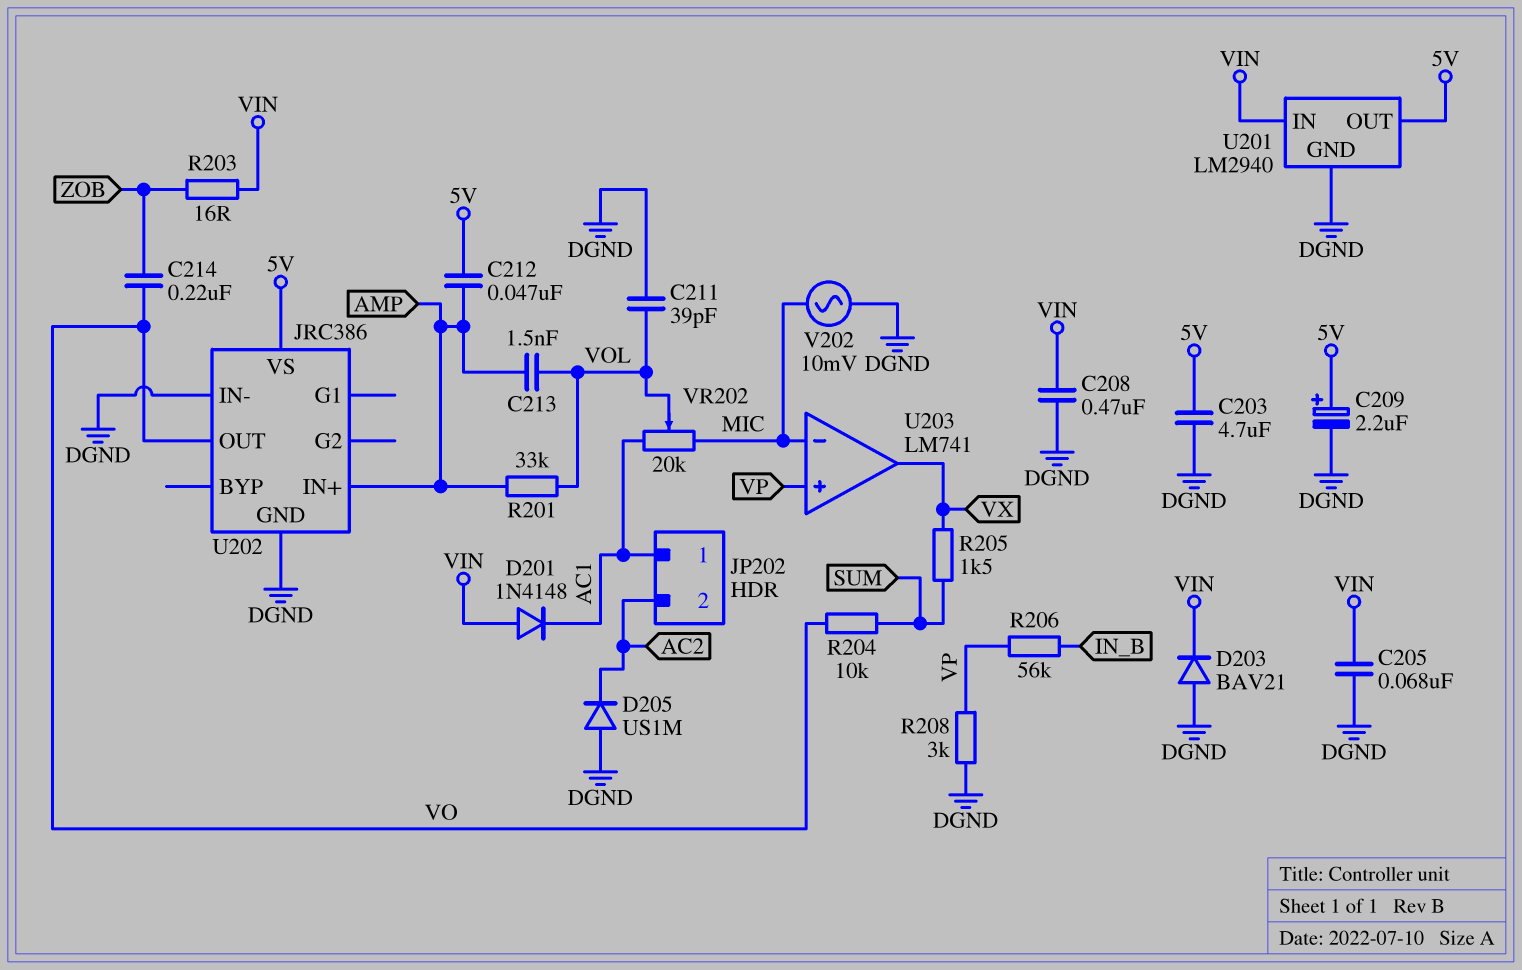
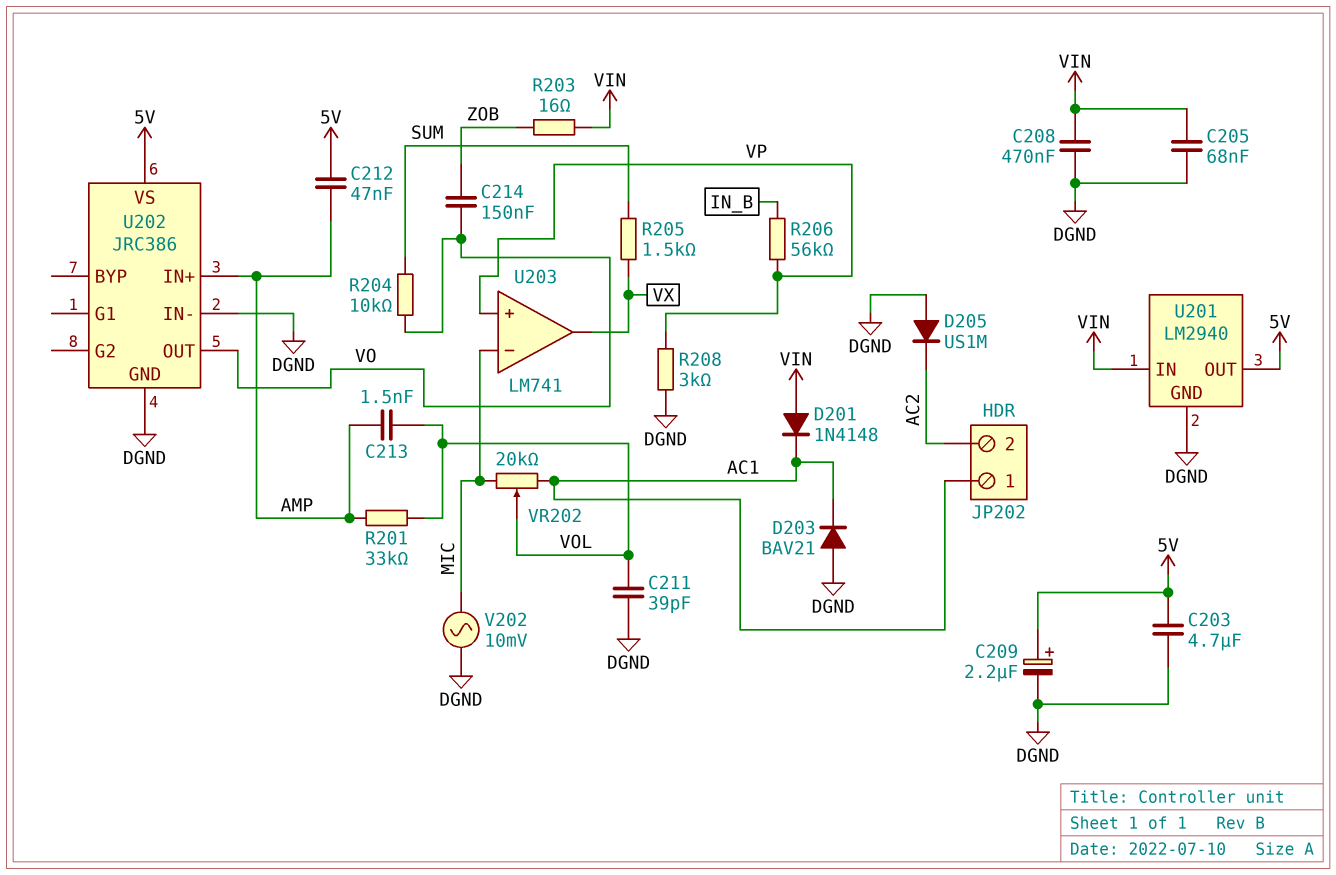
C214: 220nF (VO, ZOB) -> 150nF (VO, ZOB)
D203: diode BAV21 (A DGND, K VIN) -> diode BAV21 (A DGND, K AC1)

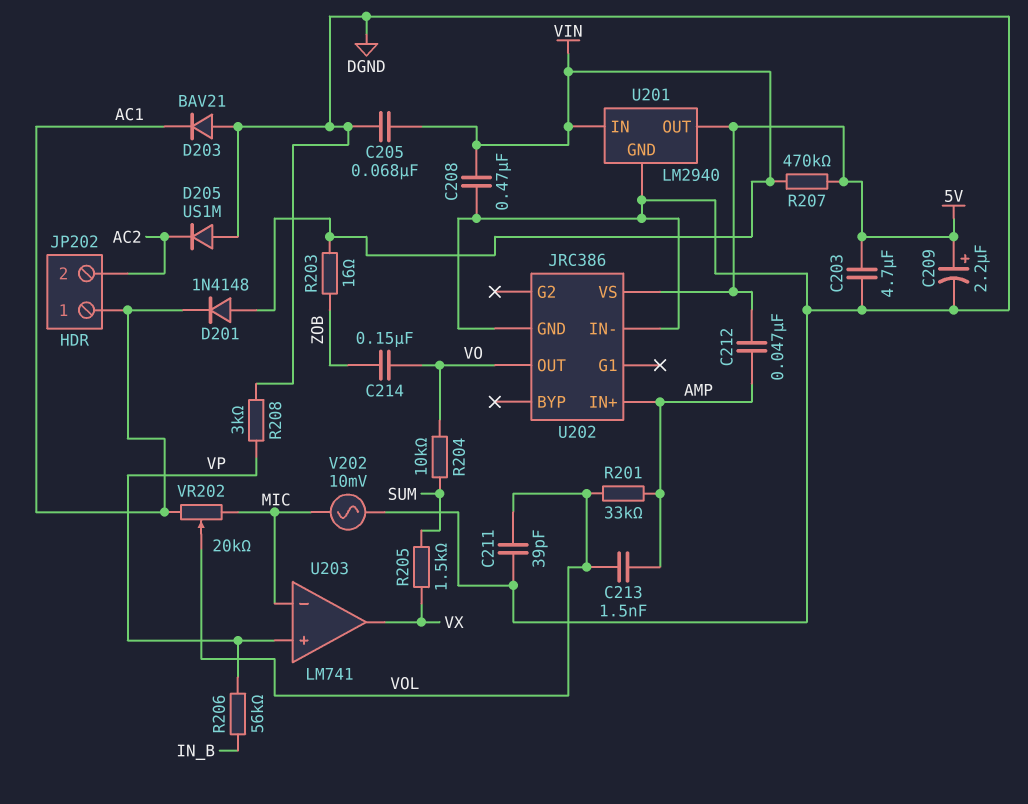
R207: none -> 470k (5V, VIN)

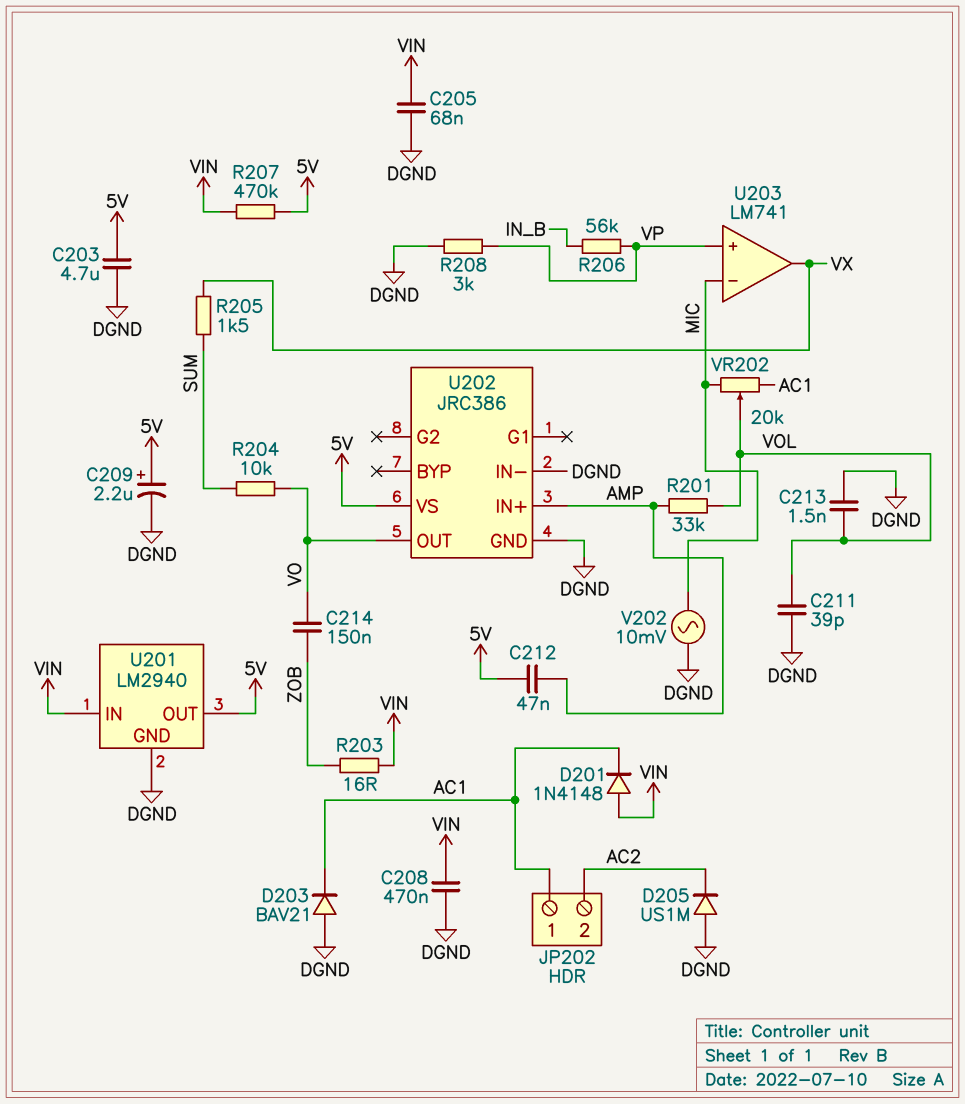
C213: 1.5nF (AMP, VOL) -> 1.5nF (DGND, VOL)

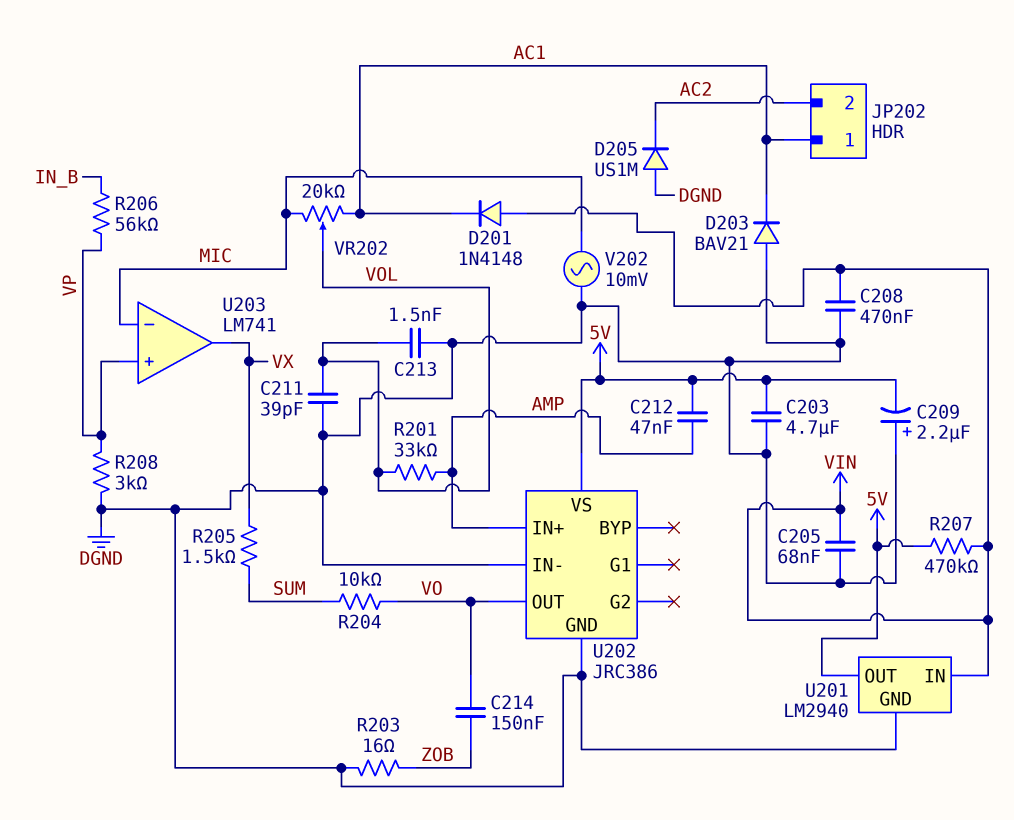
C209: 2.2uF (plus 5V, minus DGND) -> 2.2uF (plus DGND, minus 5V)
R203: 16 (VIN, ZOB) -> 16 (DGND, ZOB)

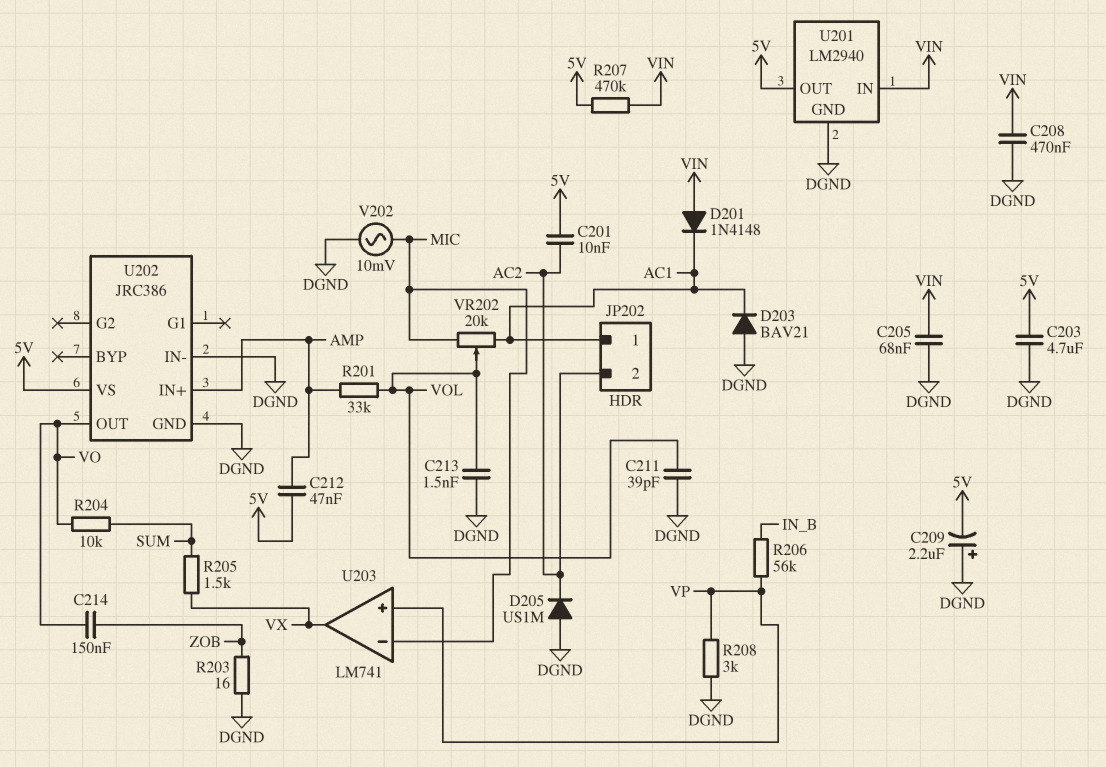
C201: none -> 10nF (5V, AC2)

